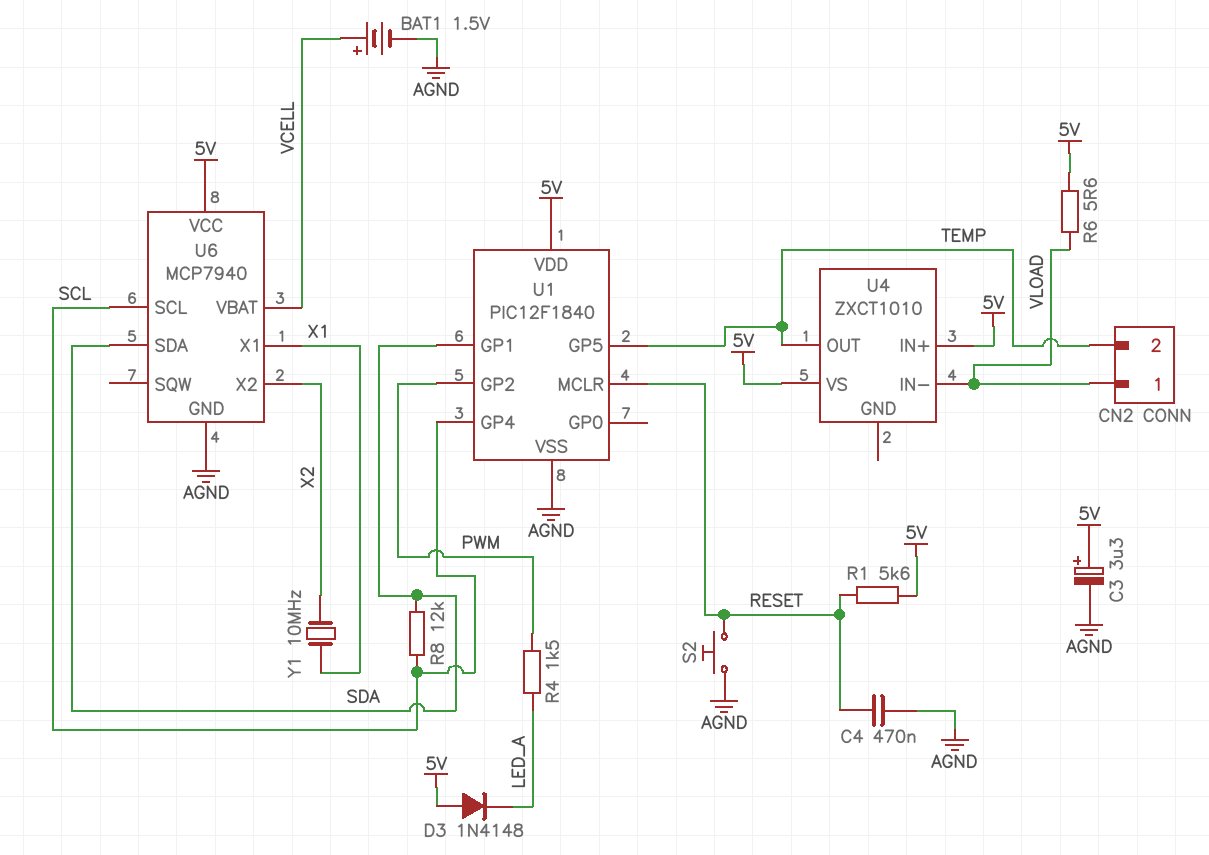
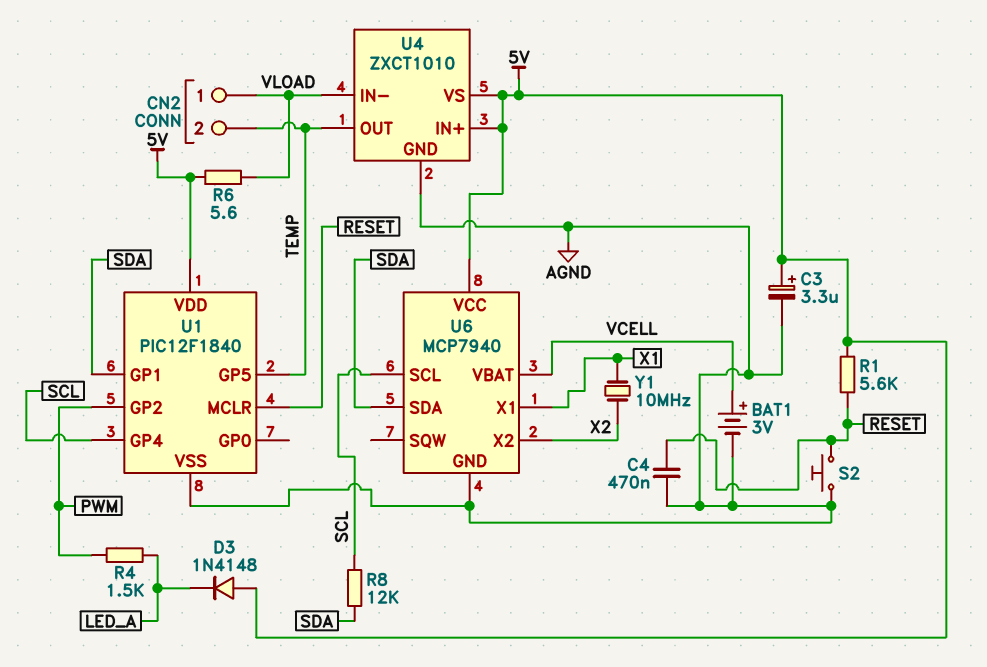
BAT1: 1.5V (plus VCELL, minus AGND) -> 3V (plus VCELL, minus AGND)
U4 pin GND: none -> AGND

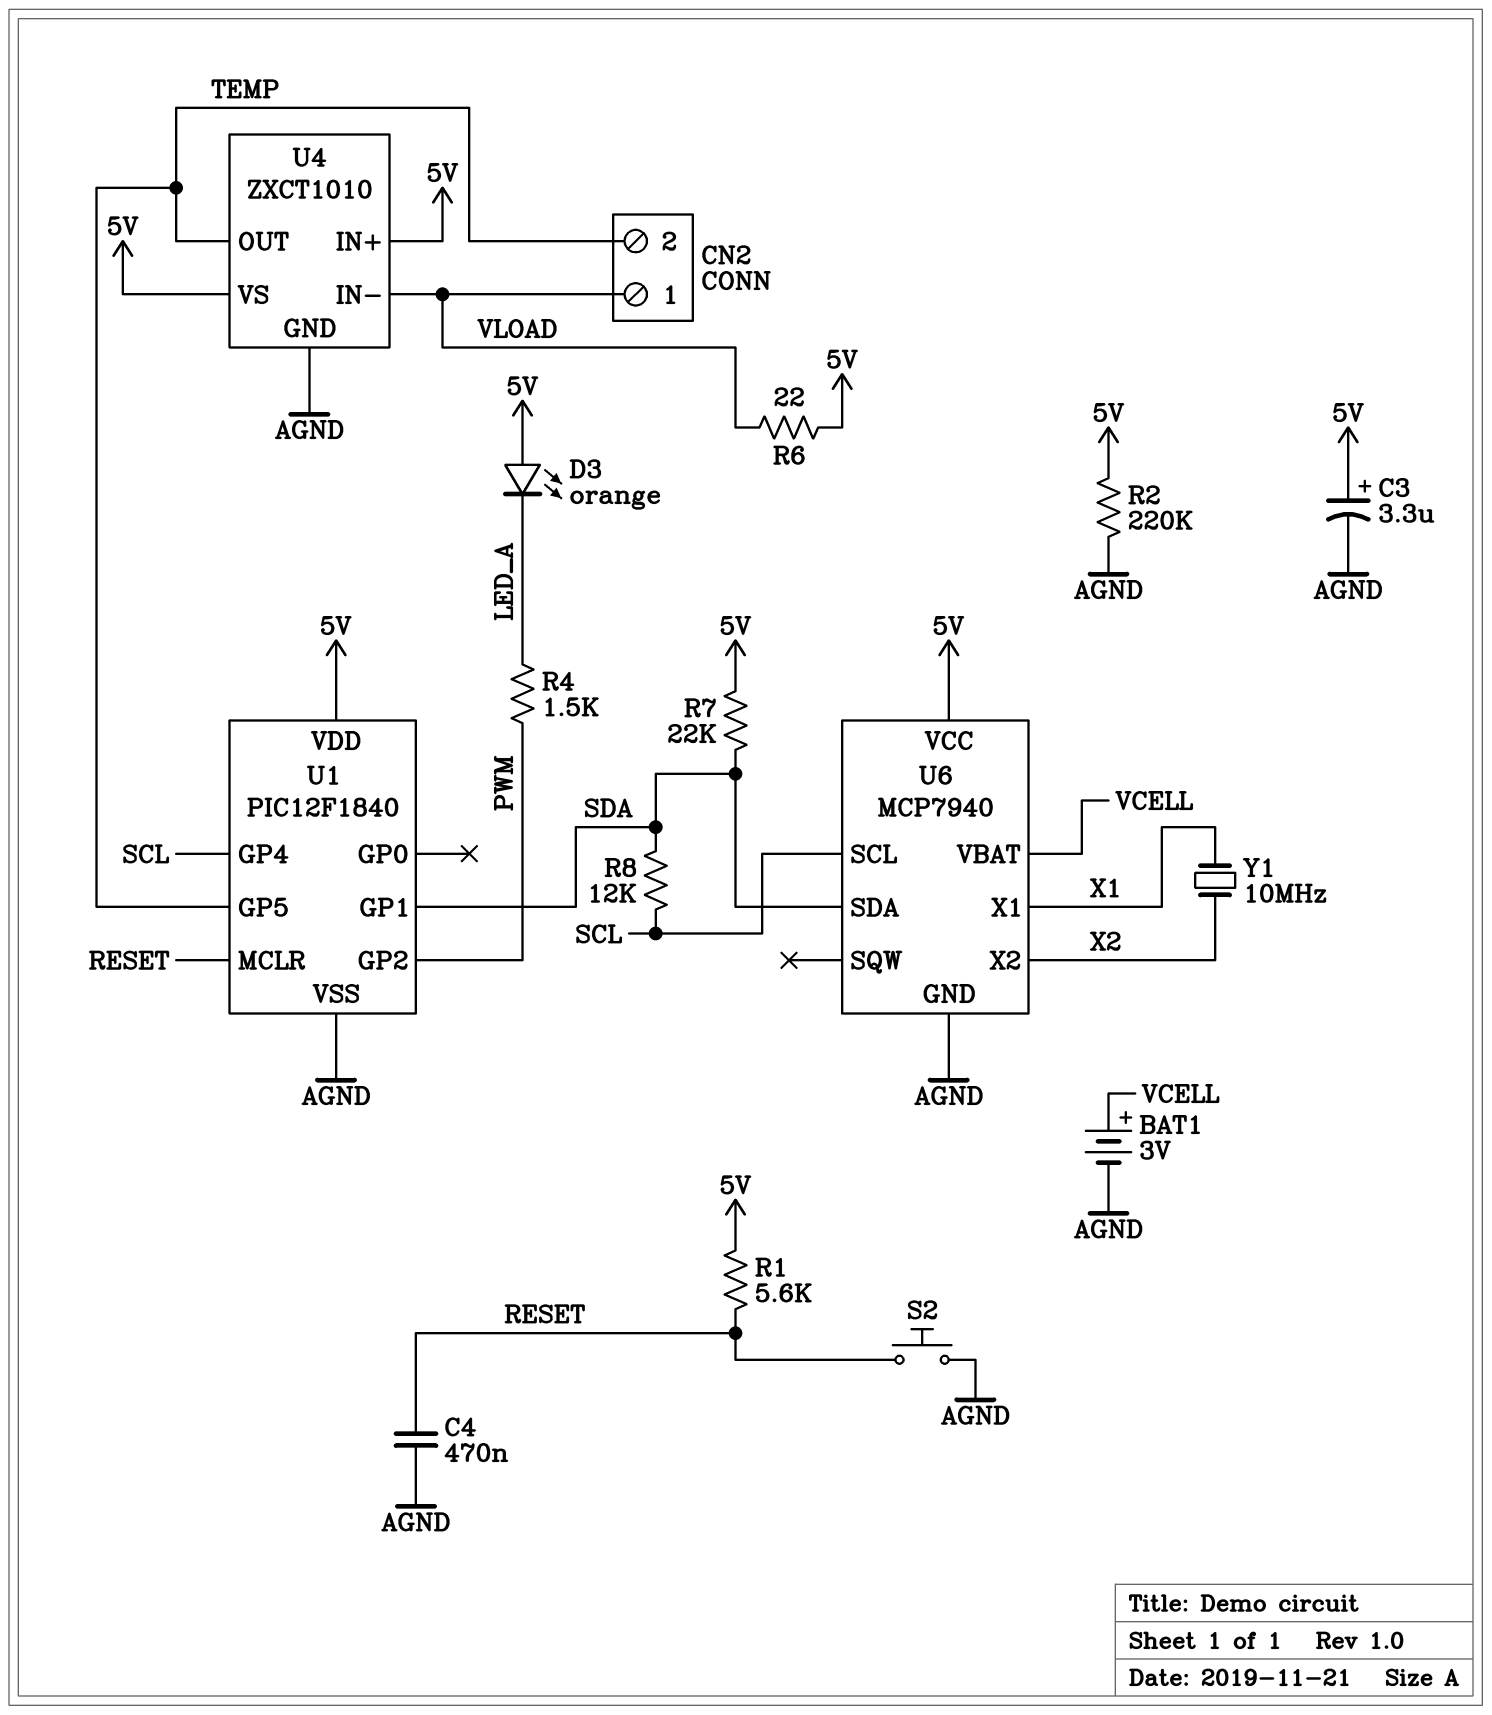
D3: diode 1N4148 (A 5V, K LED_A) -> LED orange (A 5V, K LED_A)
R2: none -> 220k (5V, AGND)
R6: 5.6 (5V, VLOAD) -> 22 (5V, VLOAD)
R7: none -> 22k (5V, SDA)

